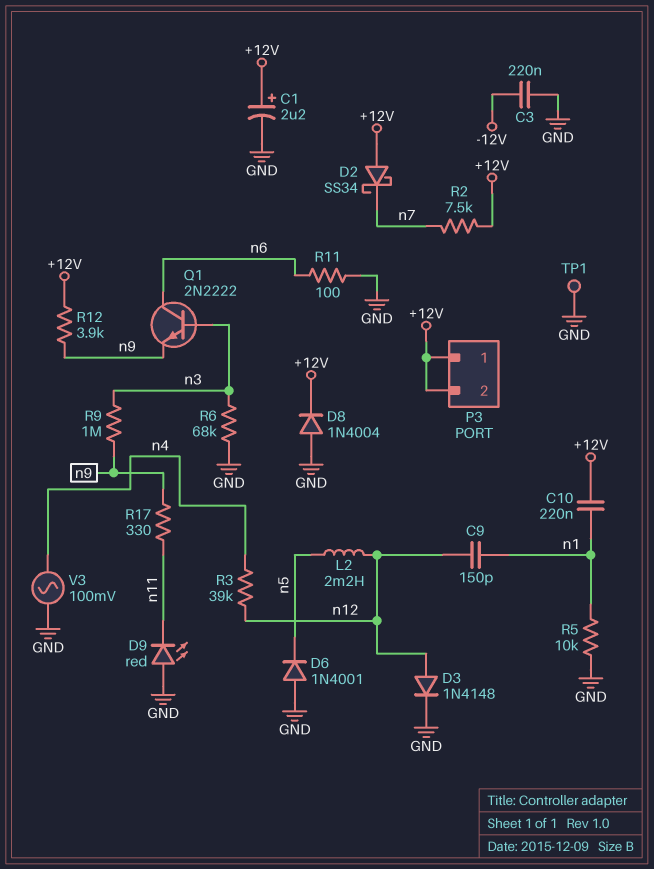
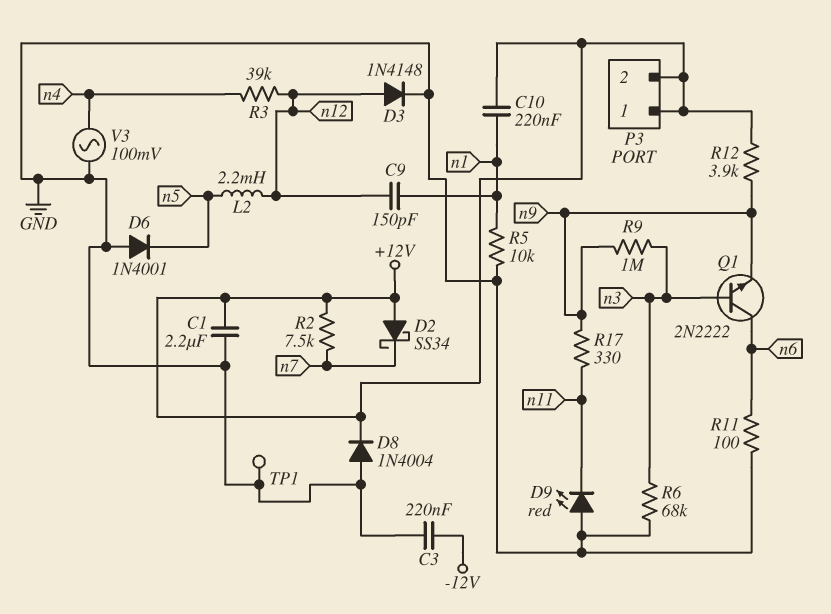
C1: 2.2uF (plus +12V, minus GND) -> 2.2uF (+12V, GND)

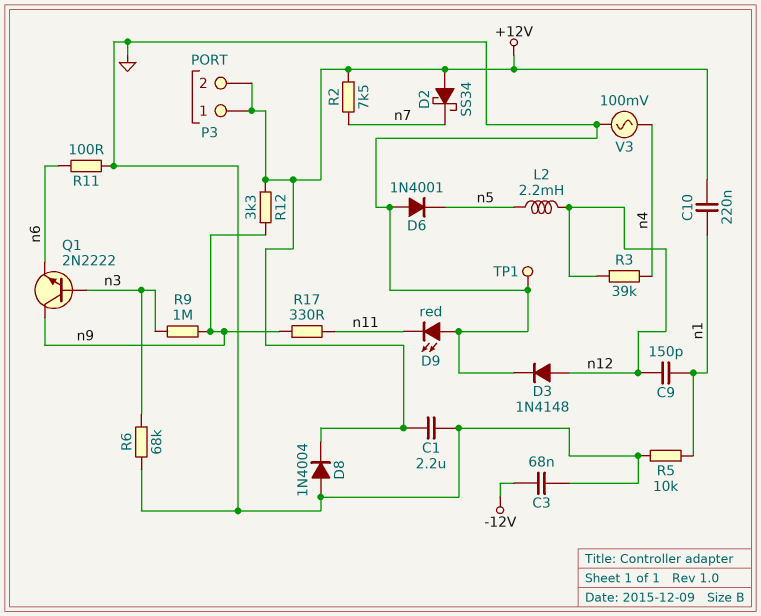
C3: 220nF (-12V, GND) -> 68nF (-12V, GND)
Q1: NPN 2N2222 (B n3, C n6, E n9) -> NPN 2N2222 (B n3, C n9, E n6)
R12: 3.9k (+12V, n9) -> 3.3k (+12V, n9)

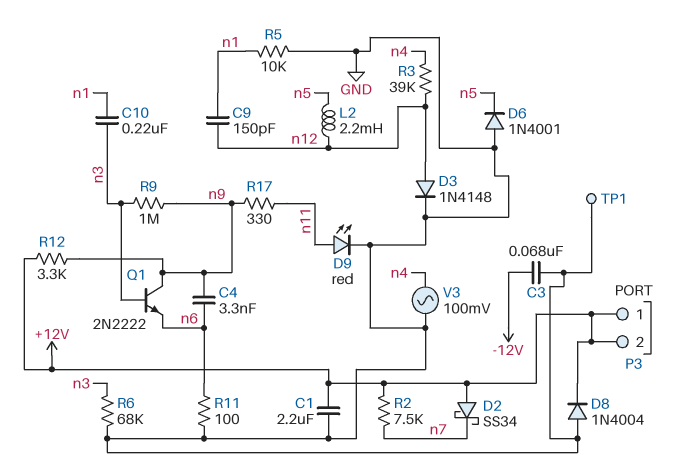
C4: none -> 3.3nF (n6, n9)
C10: 220nF (+12V, n1) -> 220nF (n1, n3)
D9: LED red (A GND, K n11) -> LED red (A n11, K GND)

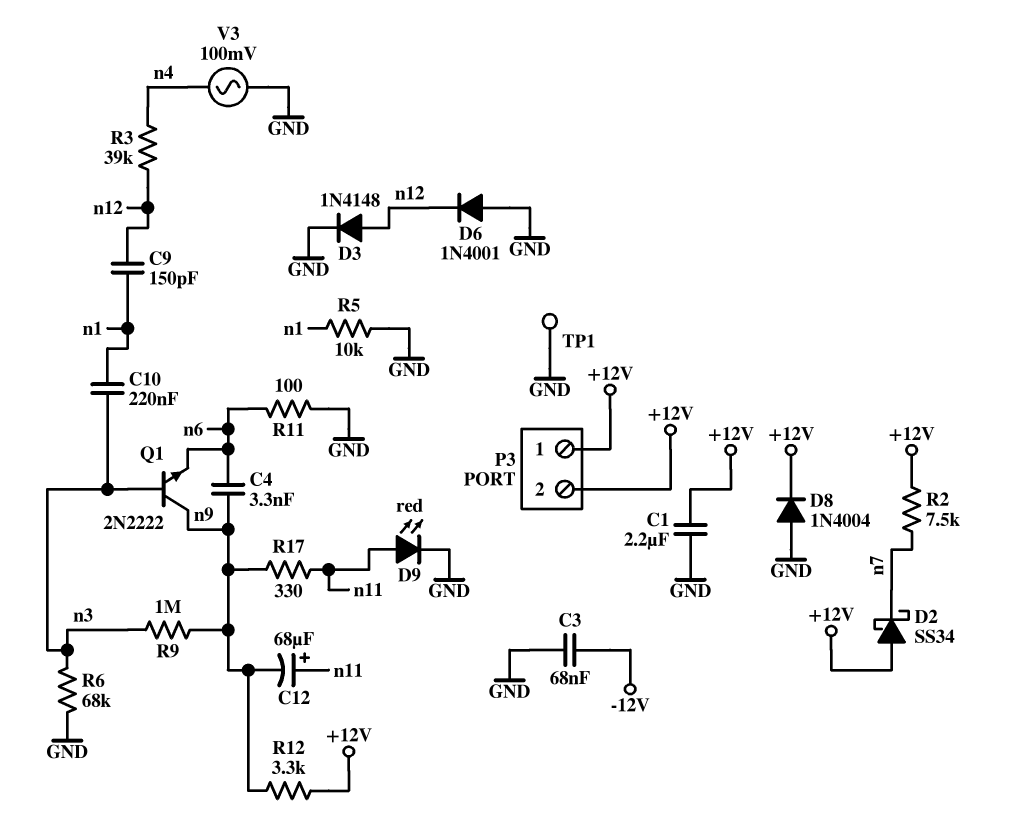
C12: none -> 68uF (plus n11, minus n9)
D6: diode 1N4001 (A GND, K n5) -> diode 1N4001 (A GND, K n12)
L2: 2.2mH (n5, n12) -> none

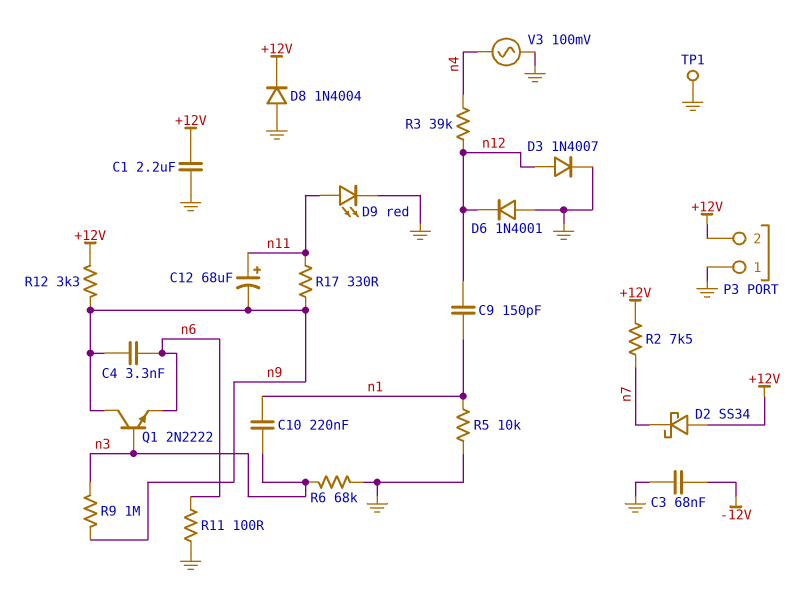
D3: diode 1N4148 (A n12, K GND) -> diode 1N4007 (A n12, K GND)
P3 pin 1: +12V -> GND

